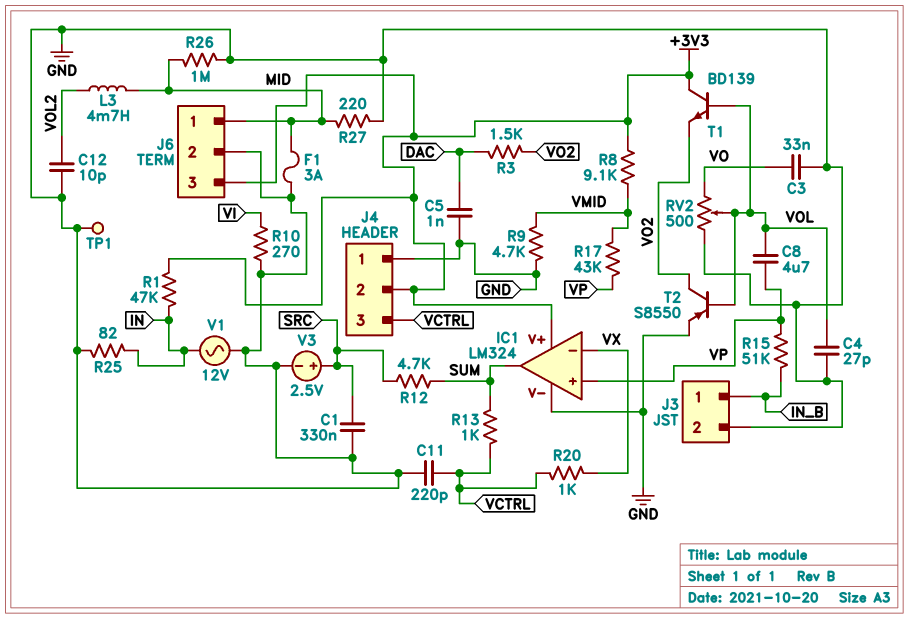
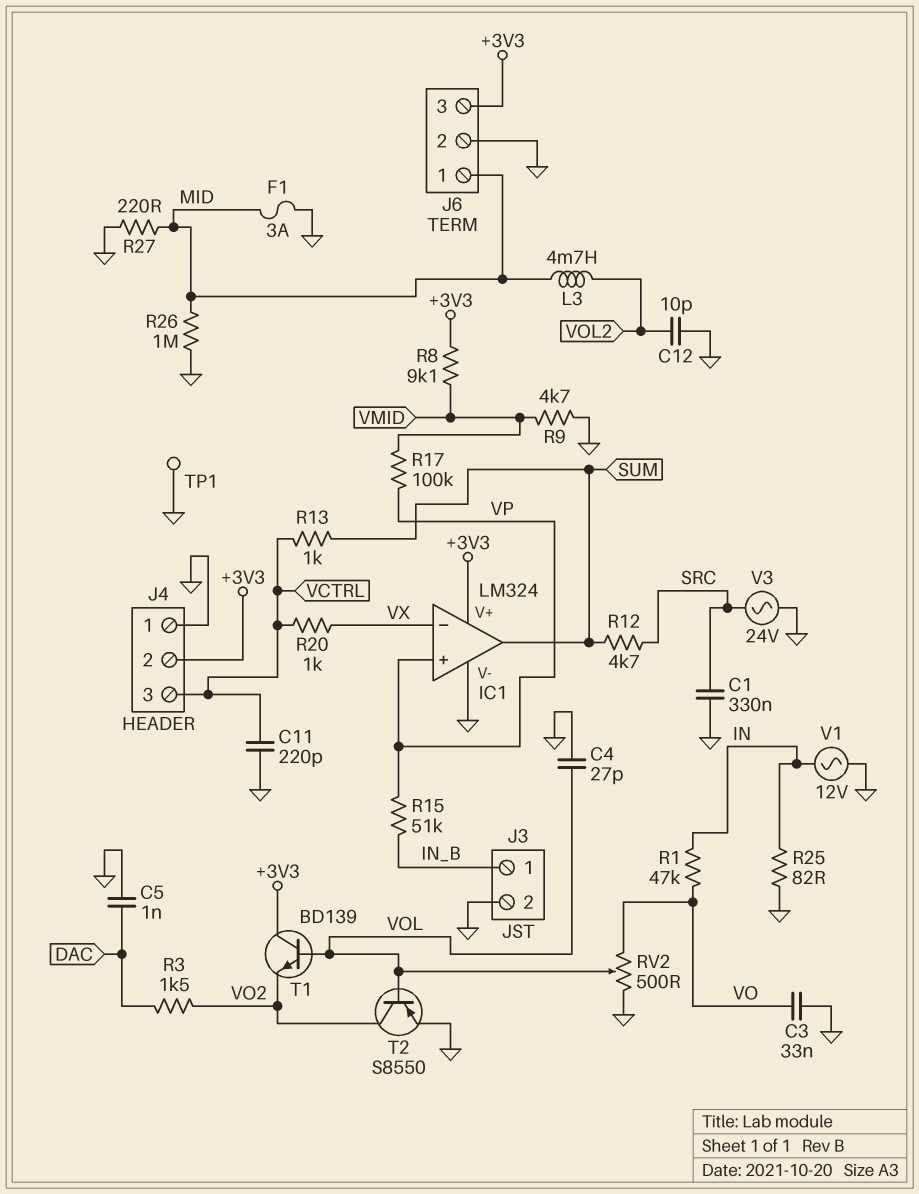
C8: 4.7uF (VOL, VP) -> none
R1: 47k (+3V3, IN) -> 47k (IN, VO)
R10: 270 (GND, VI) -> none
R17: 43k (VMID, VP) -> 100k (VMID, VP)
V3: 2.5V (plus SRC, minus GND) -> AC 24V (GND, SRC)

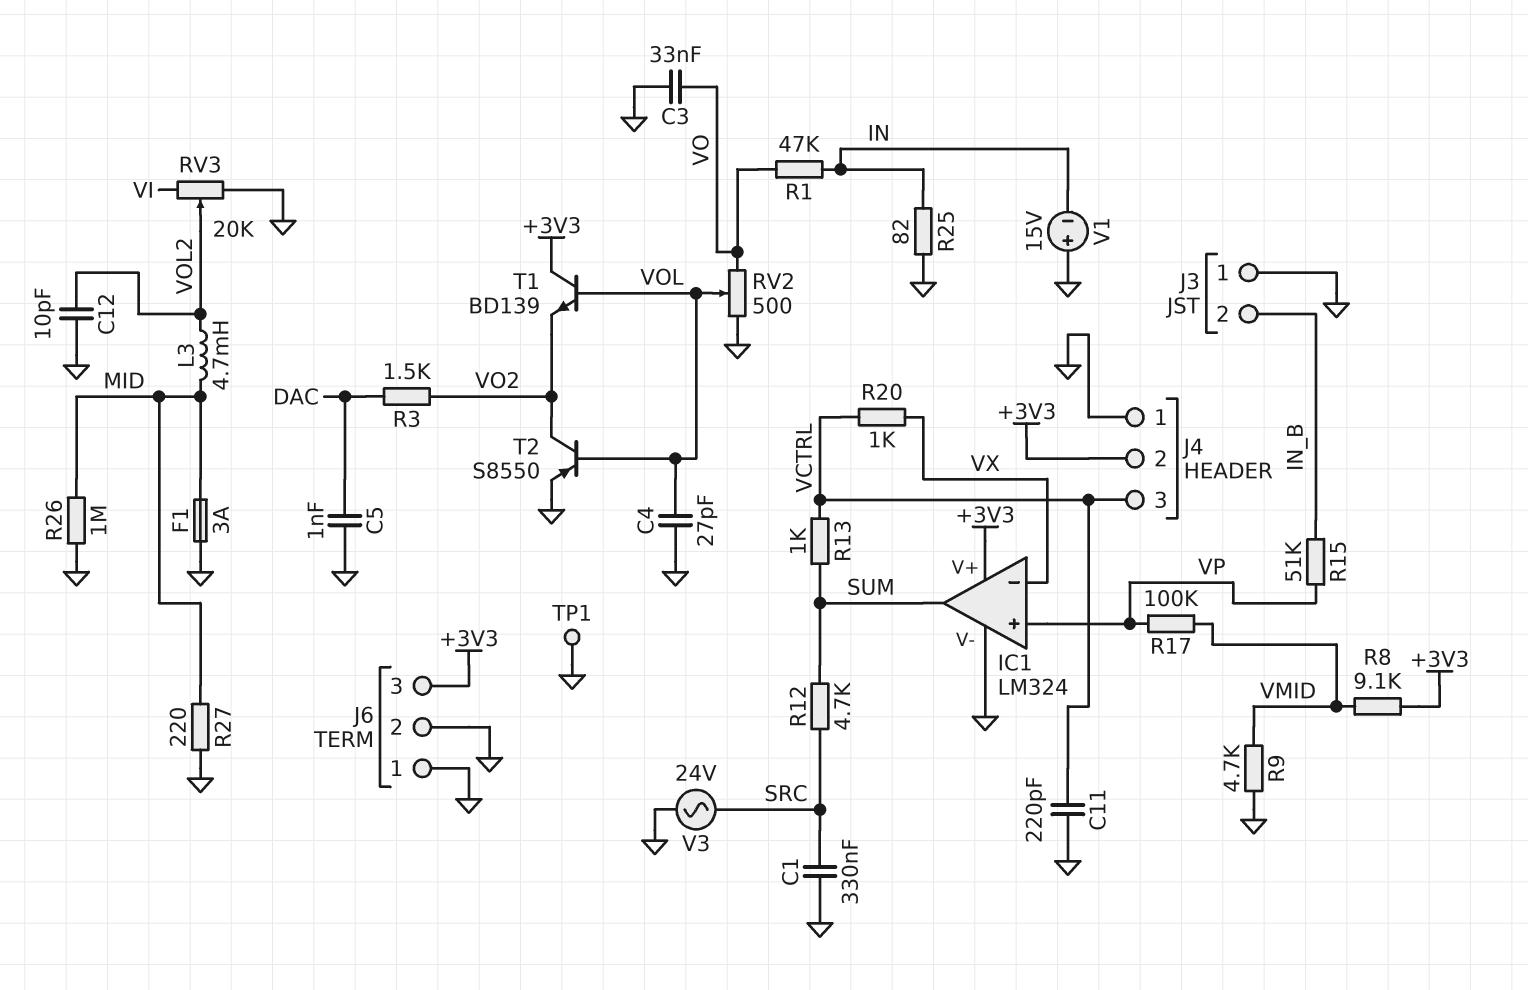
J3 pin 1: IN_B -> GND
J3 pin 2: GND -> IN_B
J6 pin 1: MID -> GND
RV3: none -> 20k (GND, VI, wiper VOL2)
V1: AC 12V (GND, IN) -> 15V (plus GND, minus IN)

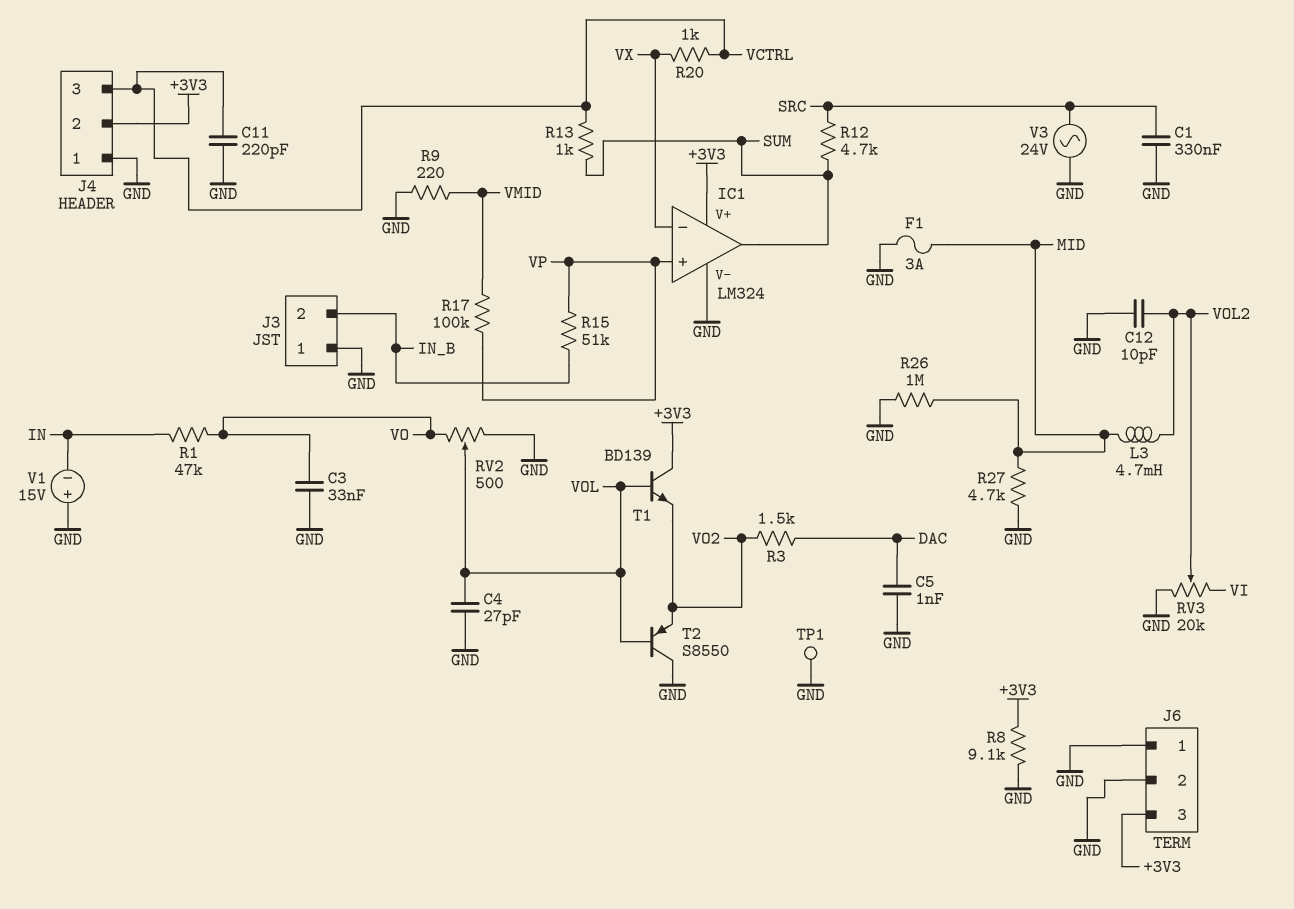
R8: 9.1k (+3V3, VMID) -> 9.1k (+3V3, GND)
R9: 4.7k (GND, VMID) -> 220 (GND, VMID)
R25: 82 (GND, IN) -> none
R27: 220 (GND, MID) -> 4.7k (GND, MID)
T2: PNP S8550 (B VOL, C VO2, E GND) -> PNP S8550 (B VOL, C GND, E VO2)

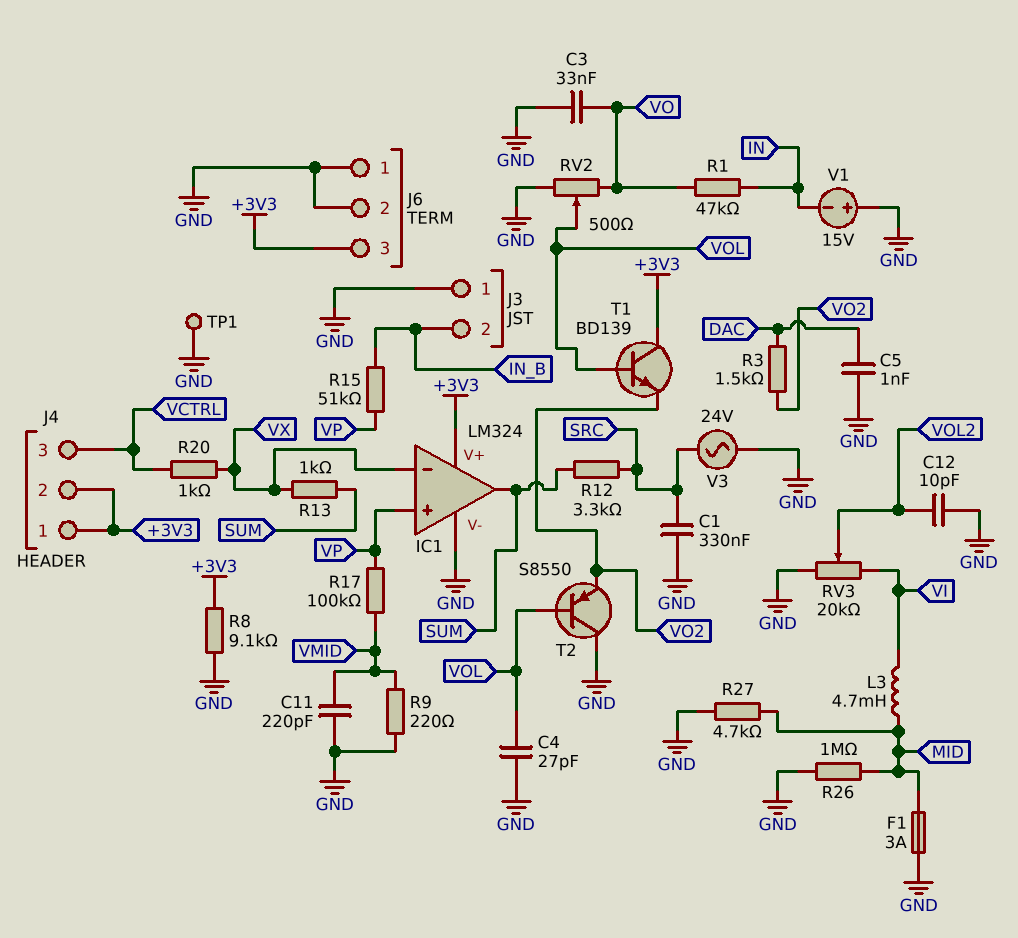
C11: 220pF (GND, VCTRL) -> 220pF (GND, VMID)
J4 pin 1: GND -> +3V3
L3: 4.7mH (MID, VOL2) -> 4.7mH (MID, VI)
R12: 4.7k (SRC, SUM) -> 3.3k (SRC, SUM)
R13: 1k (SUM, VCTRL) -> 1k (SUM, VX)

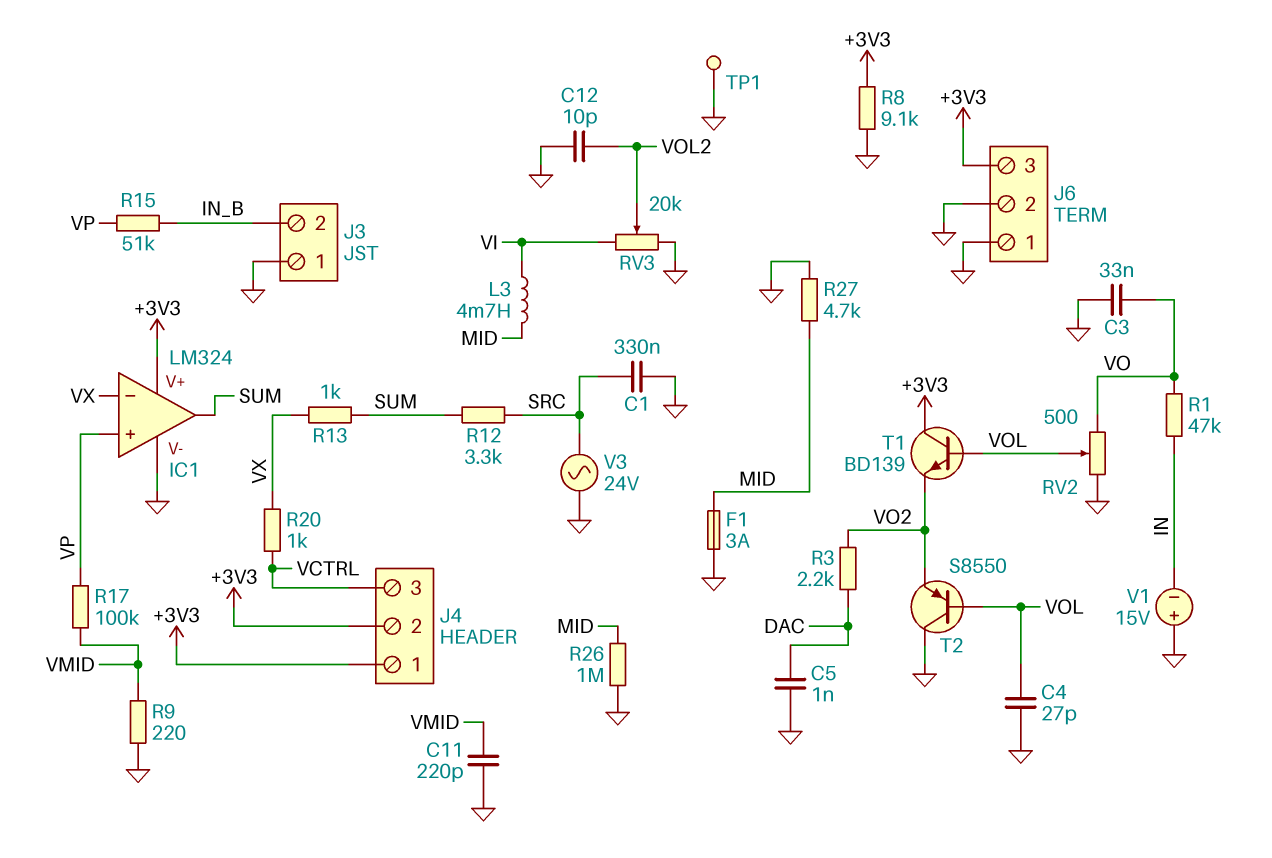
R3: 1.5k (DAC, VO2) -> 2.2k (DAC, VO2)

